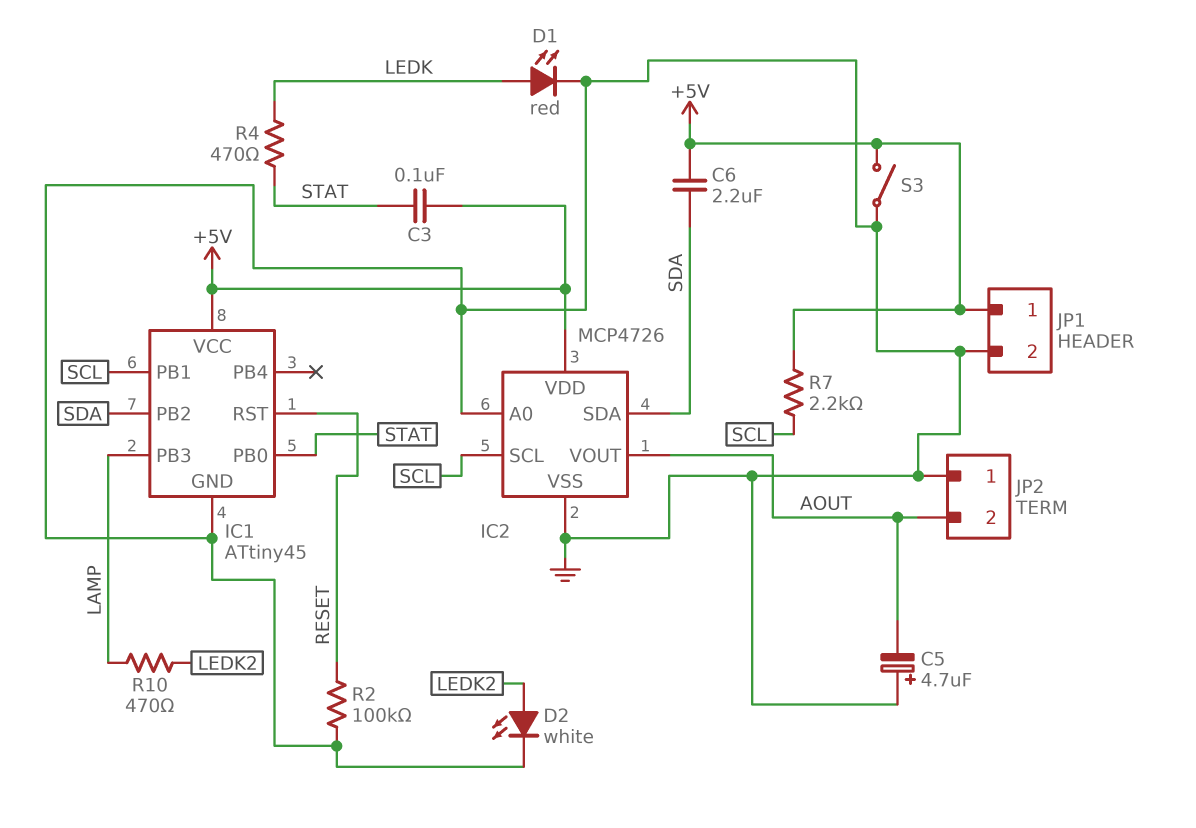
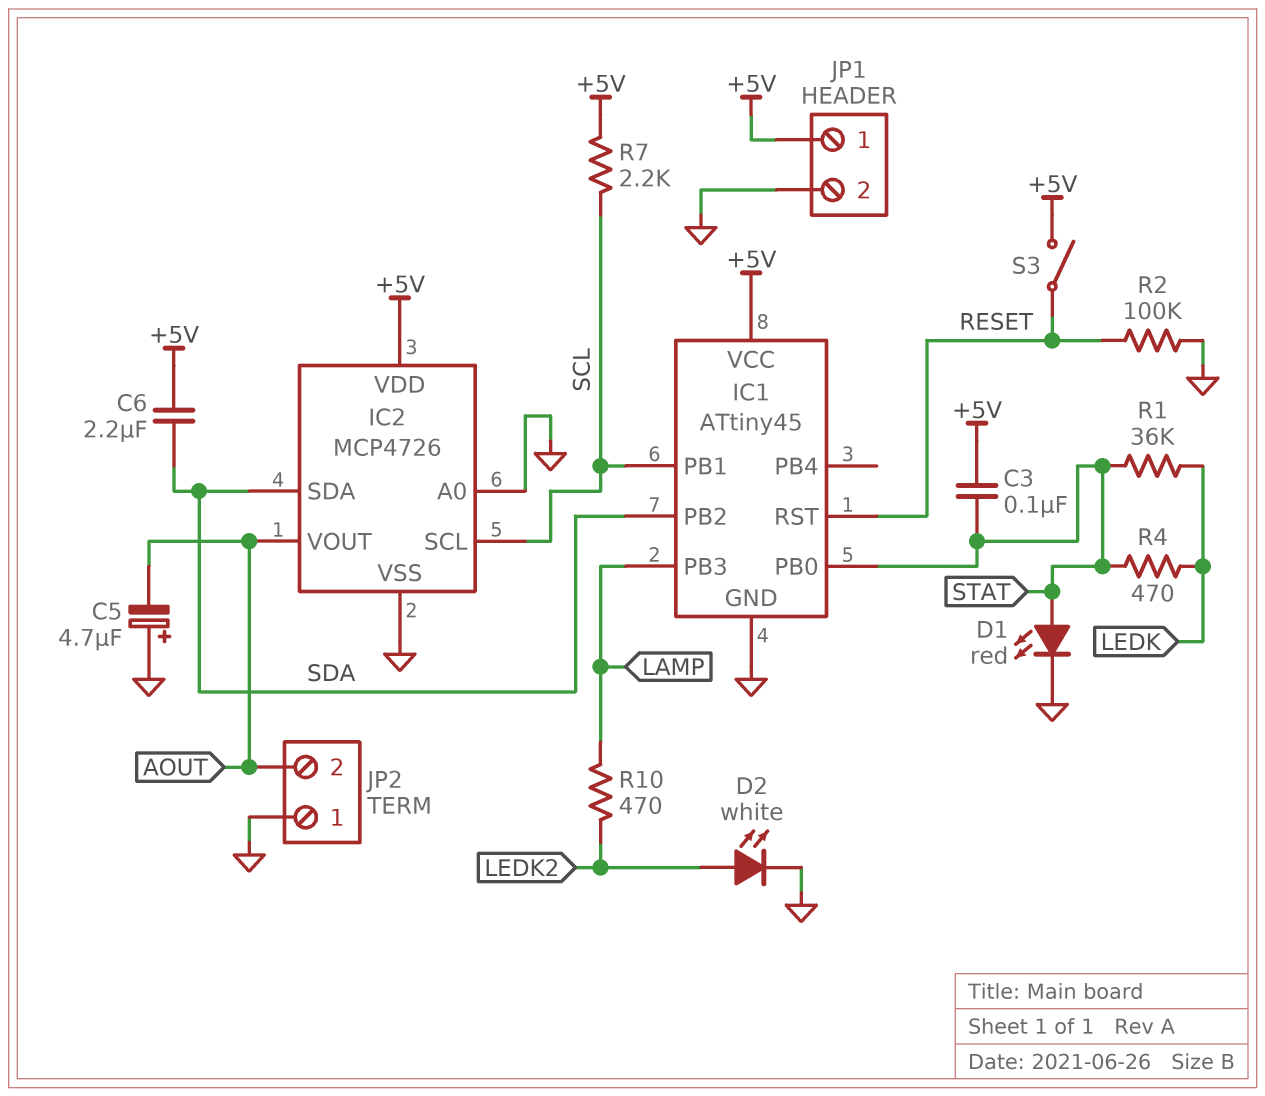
D1: LED red (A LEDK, K GND) -> LED red (A STAT, K GND)
R1: none -> 36k (LEDK, STAT)
S3: switch (+5V, GND) -> switch (+5V, RESET)

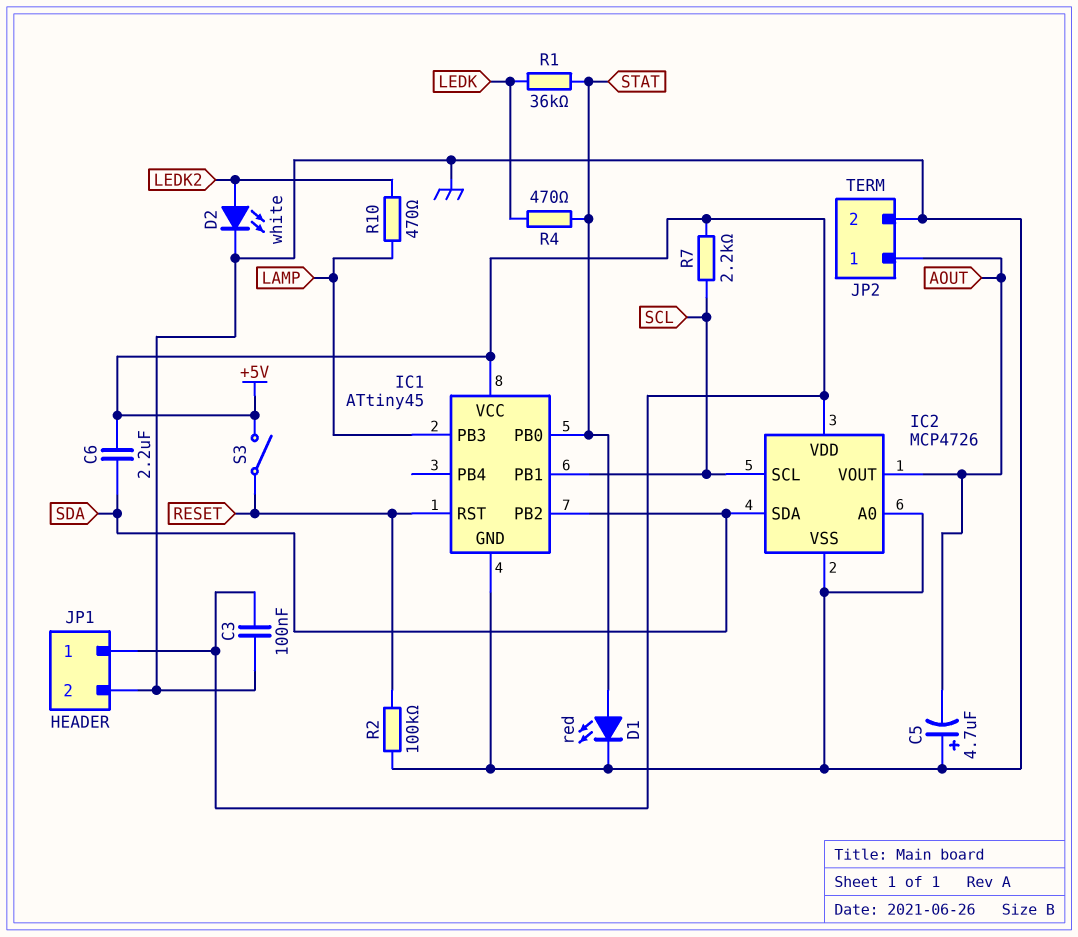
C3: 100nF (+5V, STAT) -> 100nF (+5V, GND)
JP2 pin 1: GND -> AOUT
JP2 pin 2: AOUT -> GND

